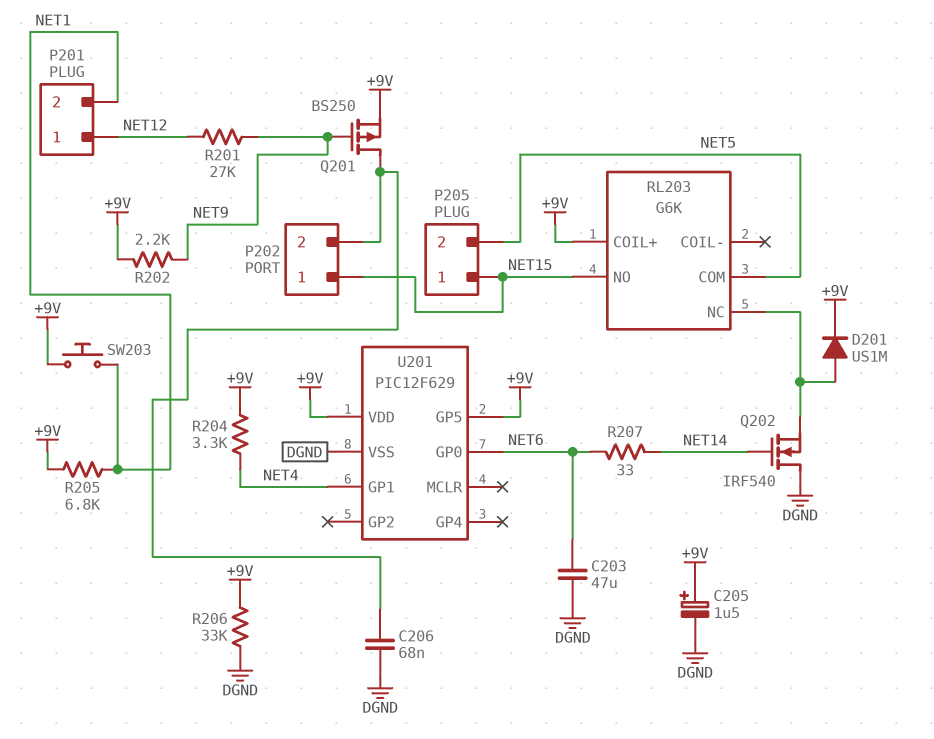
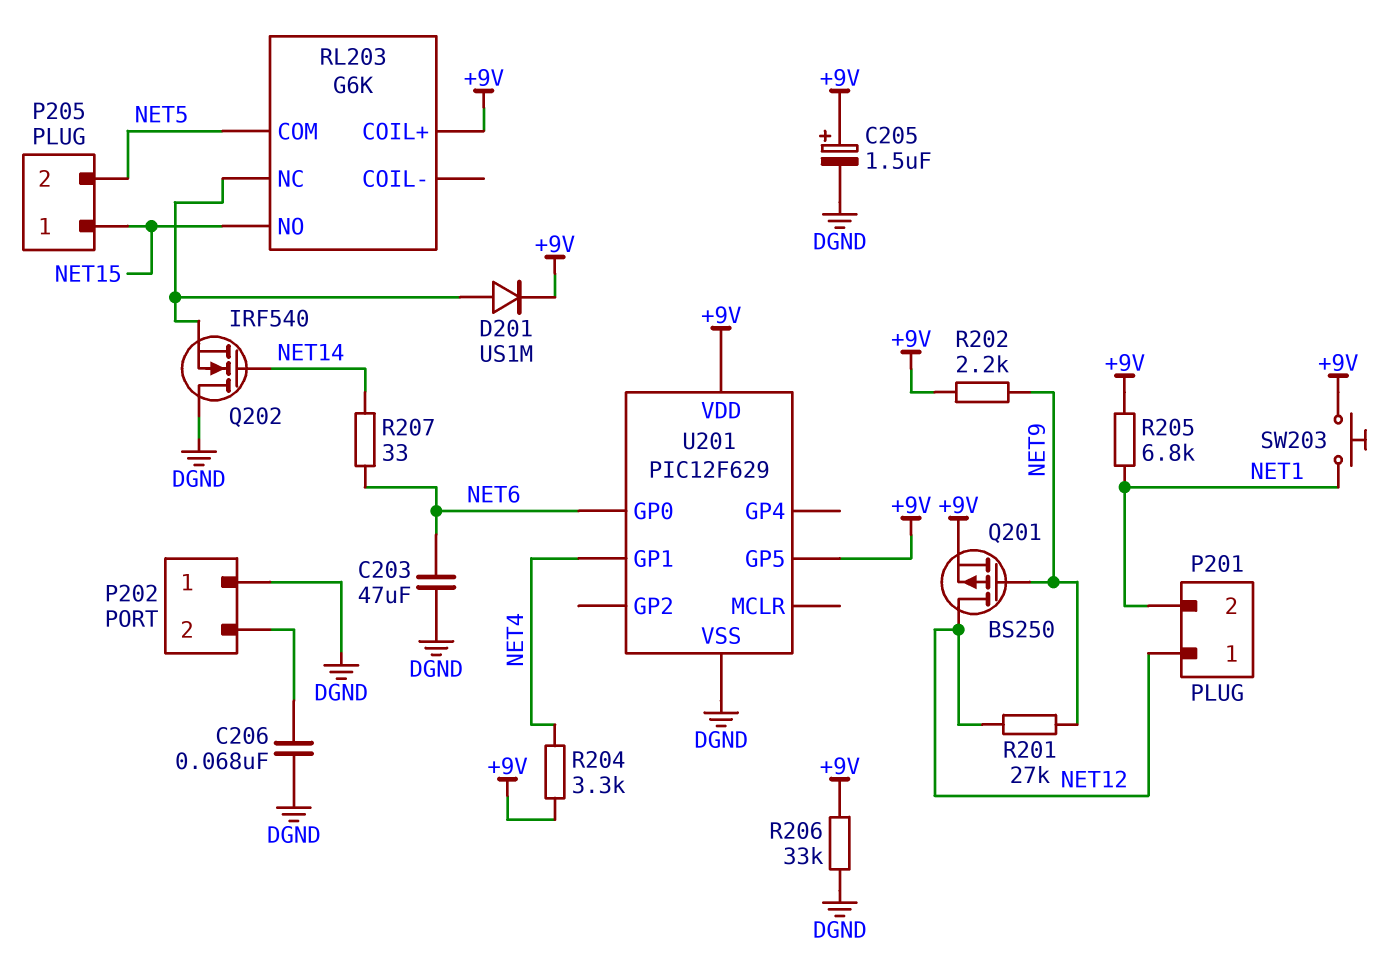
P202 pin 1: NET15 -> DGND
Q201: PMOS BS250 (G NET9, D P202/2, S +9V) -> PMOS BS250 (G NET9, D NET12, S +9V)

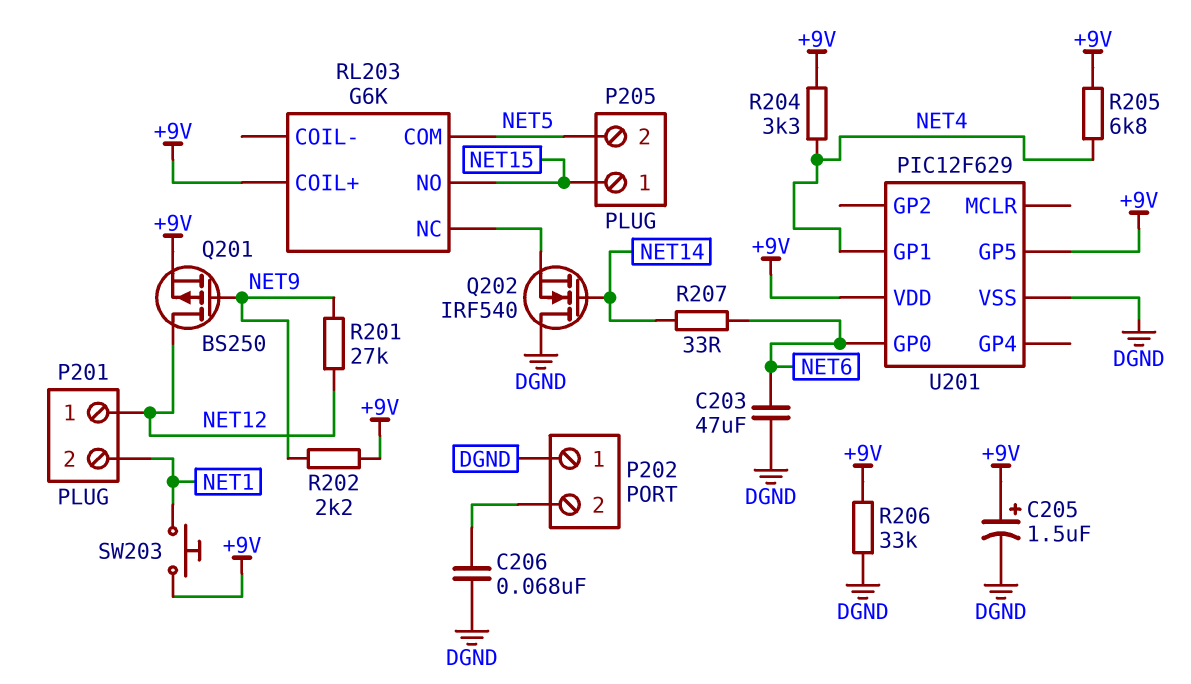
D201: diode US1M (A RL203/NC, K +9V) -> none
R205: 6.8k (+9V, NET1) -> 6.8k (+9V, NET4)

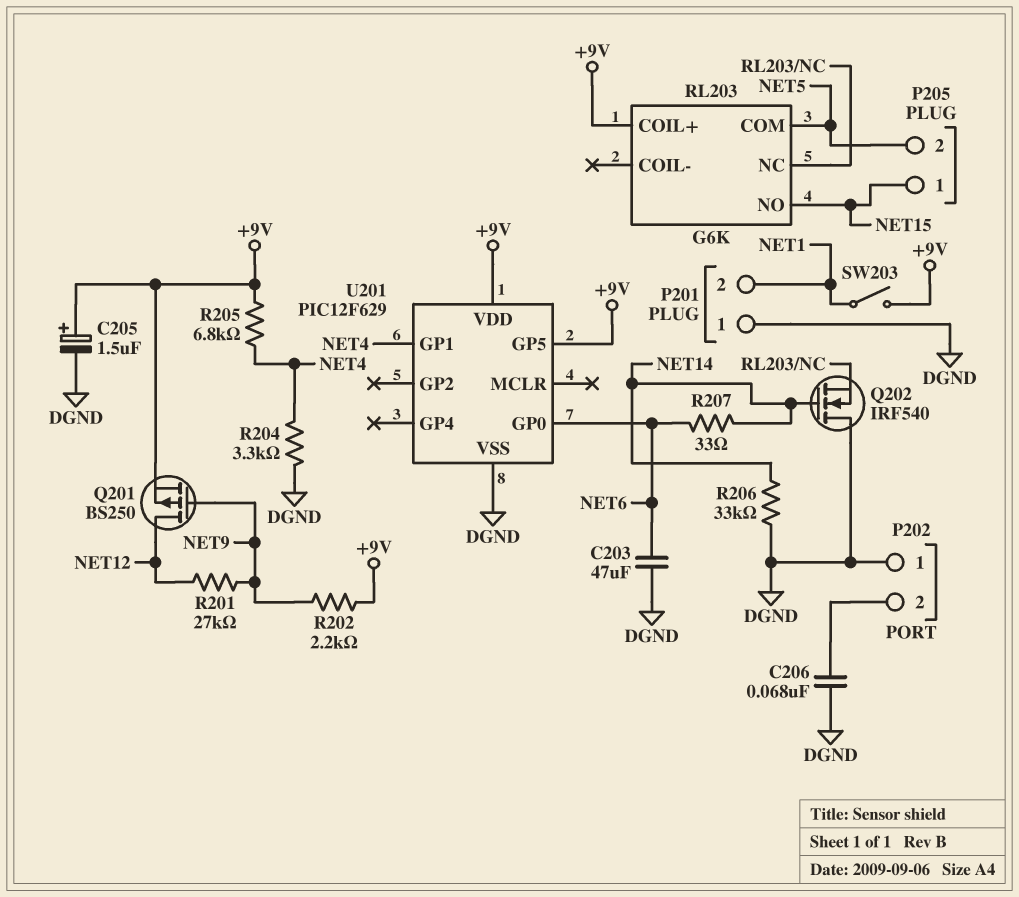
P201 pin 1: NET12 -> DGND
R204: 3.3k (+9V, NET4) -> 3.3k (DGND, NET4)
R206: 33k (+9V, DGND) -> 33k (DGND, NET14)
SW203: button (+9V, NET1) -> switch (+9V, NET1)

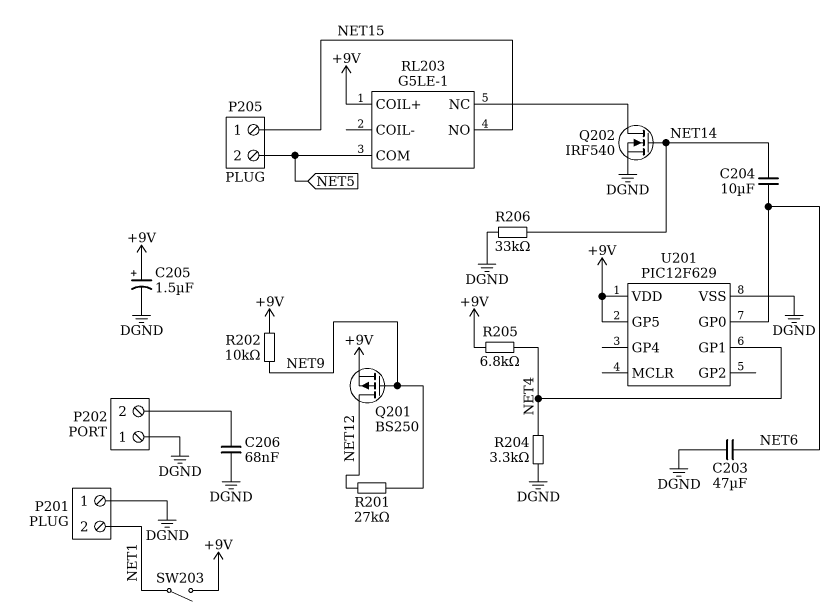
C204: none -> 10uF (NET6, NET14)
Q202: NMOS IRF540 (G NET14, D DGND, S RL203/NC) -> NMOS IRF540 (G NET14, D RL203/NC, S DGND)
R202: 2.2k (+9V, NET9) -> 10k (+9V, NET9)
R207: 33 (NET6, NET14) -> none
RL203: G6K -> G5LE-1

